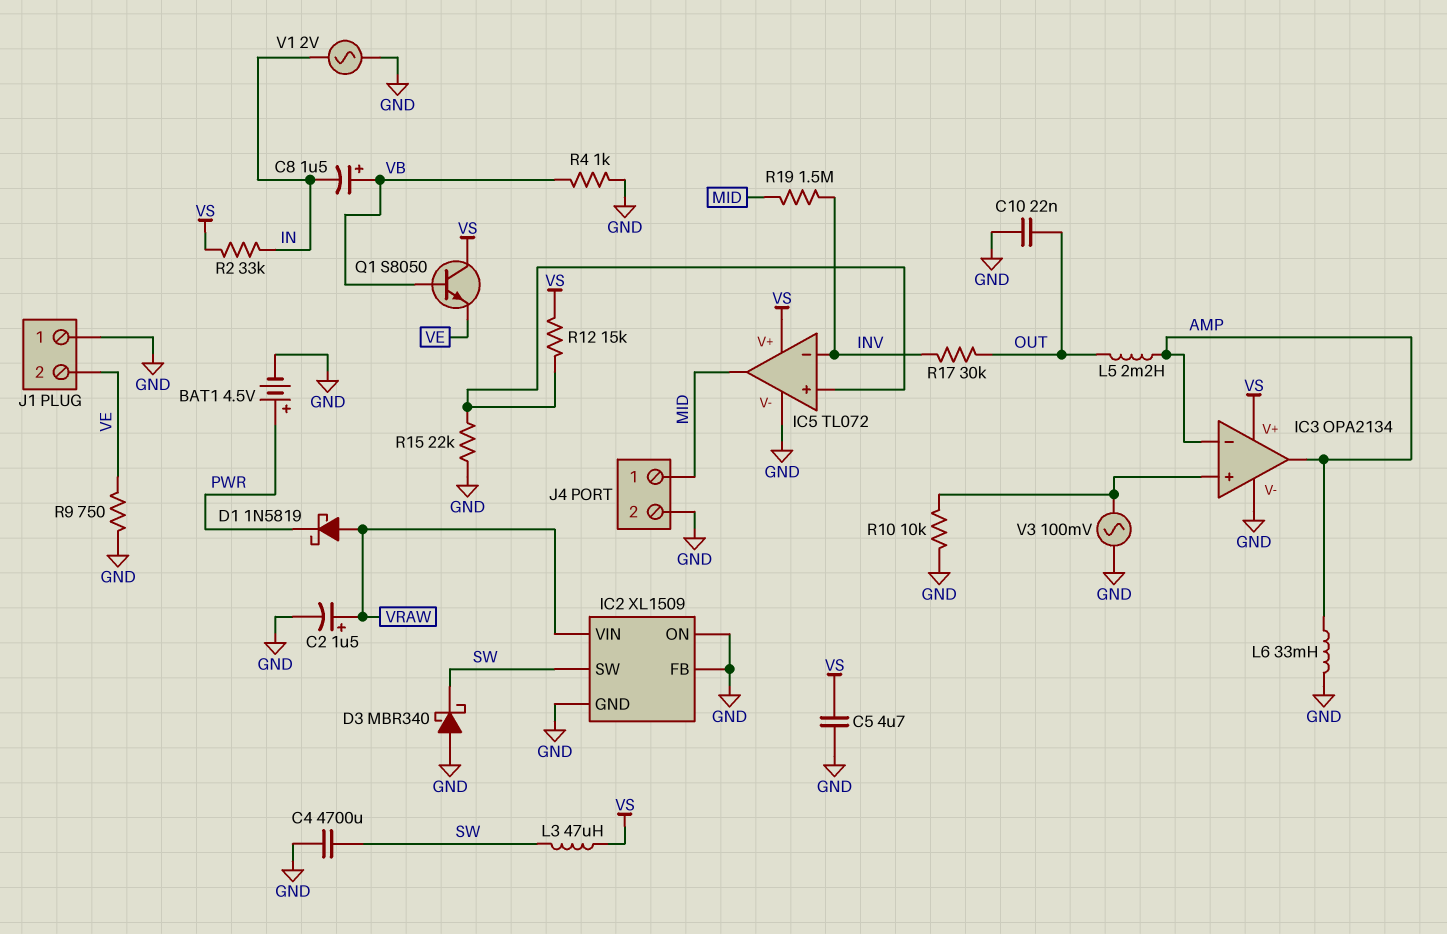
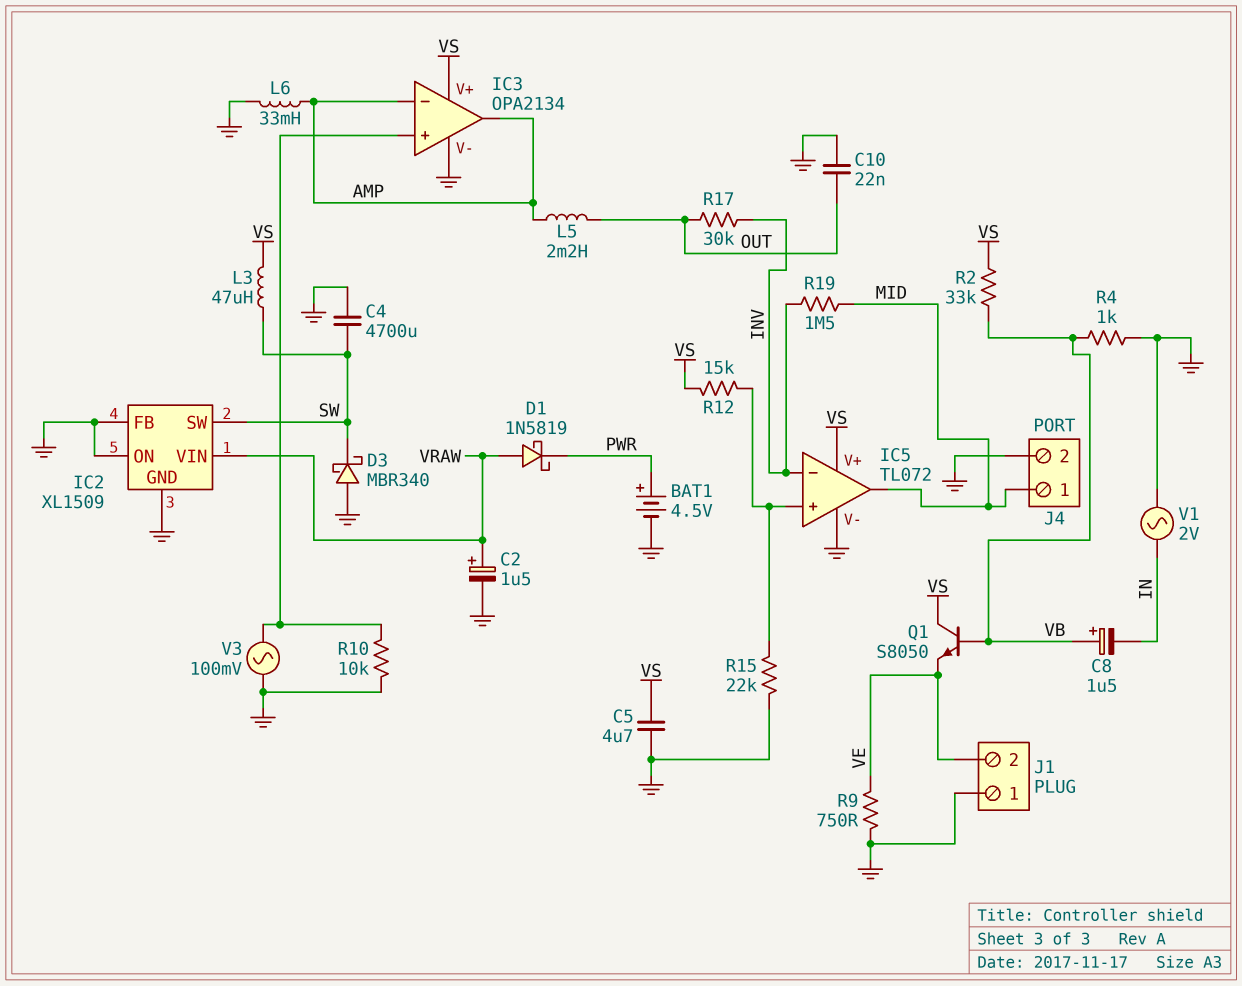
R2: 33k (IN, VS) -> 33k (VB, VS)

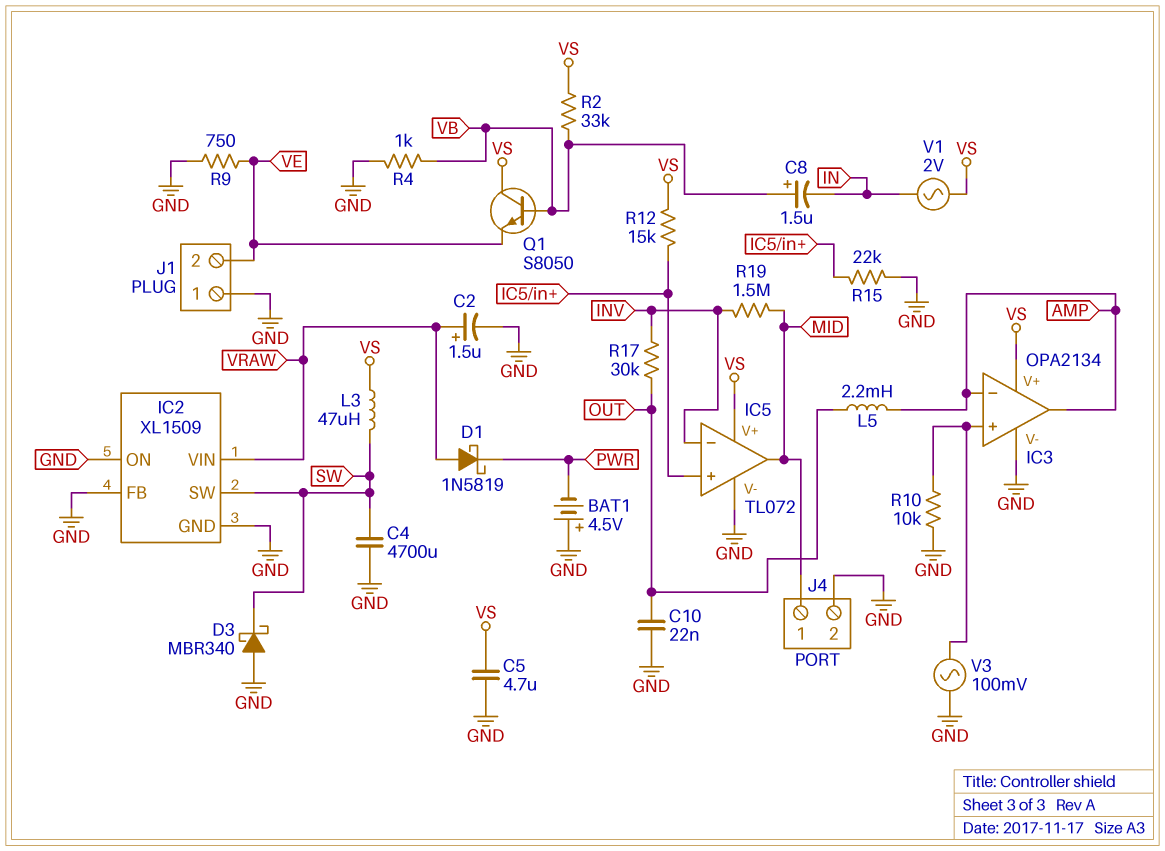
BAT1: 4.5V (plus PWR, minus GND) -> 4.5V (plus GND, minus PWR)
L6: 33mH (AMP, GND) -> none
V1: AC 2V (GND, IN) -> AC 2V (IN, VS)

